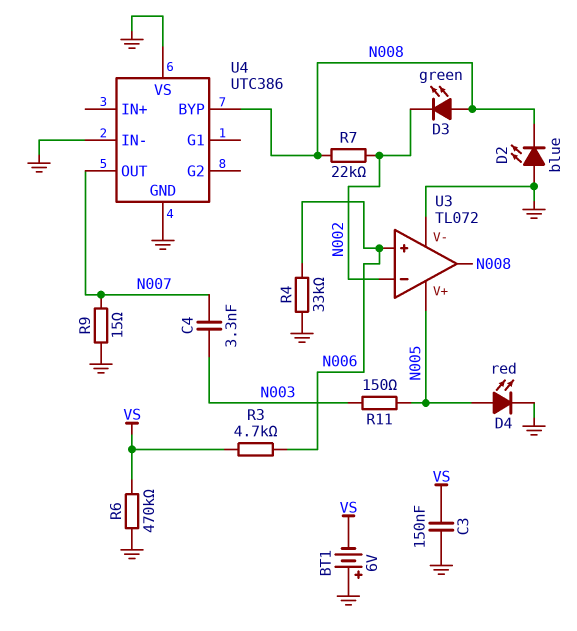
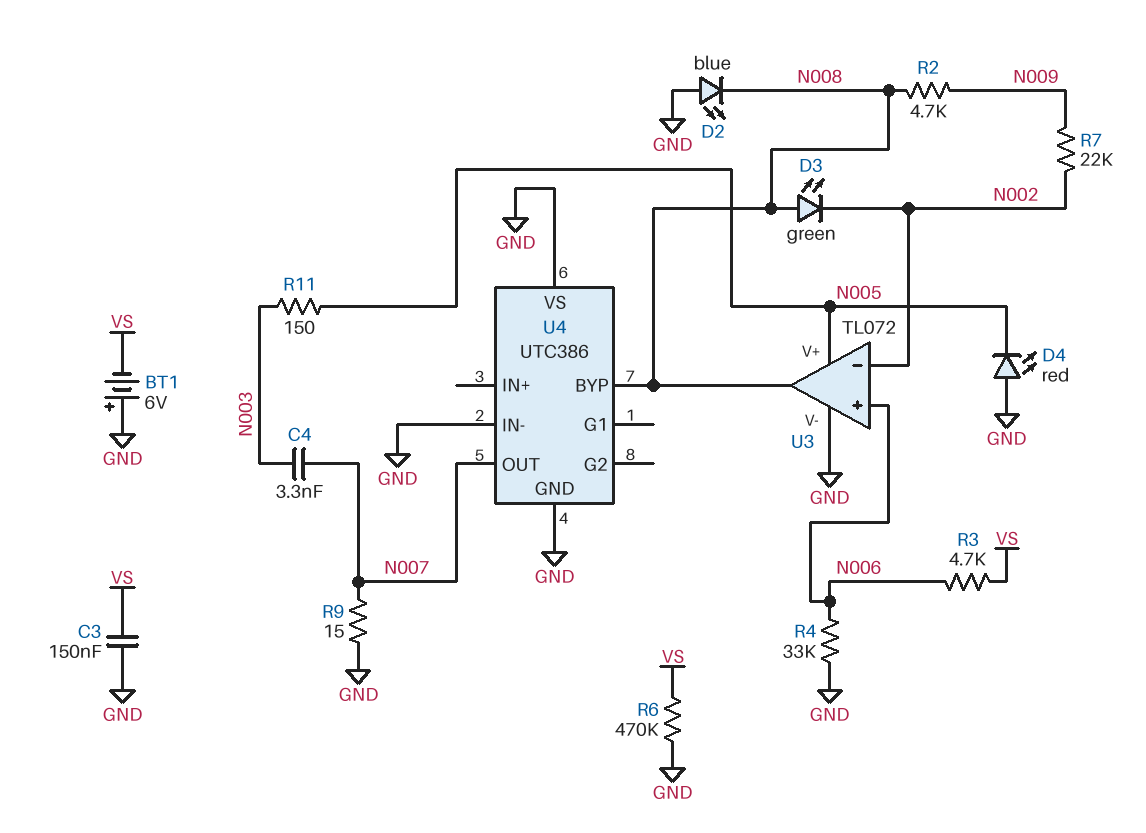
D4: LED red (A N005, K GND) -> LED red (A GND, K N005)
R2: none -> 4.7k (N008, N009)
R7: 22k (N002, N008) -> 22k (N002, N009)

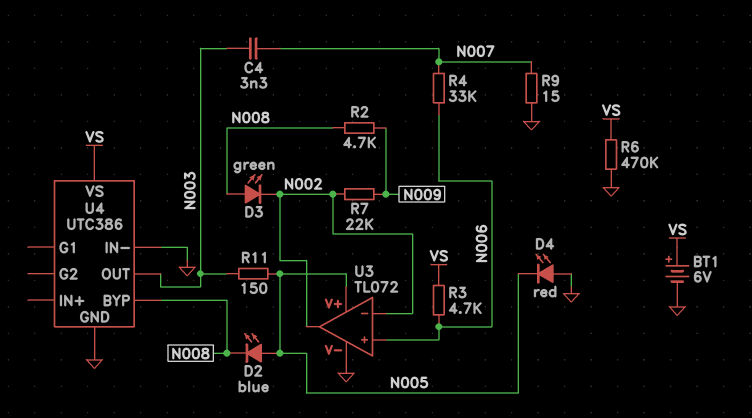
BT1: 6V (plus GND, minus VS) -> 6V (plus VS, minus GND)
C3: 150nF (GND, VS) -> none
D2: LED blue (A GND, K N008) -> LED blue (A N005, K N008)
R4: 33k (GND, N006) -> 33k (N006, N007)
U3 pin out: N008 -> N002
U4 pin OUT: N007 -> N003
U4 pin VS: GND -> VS

